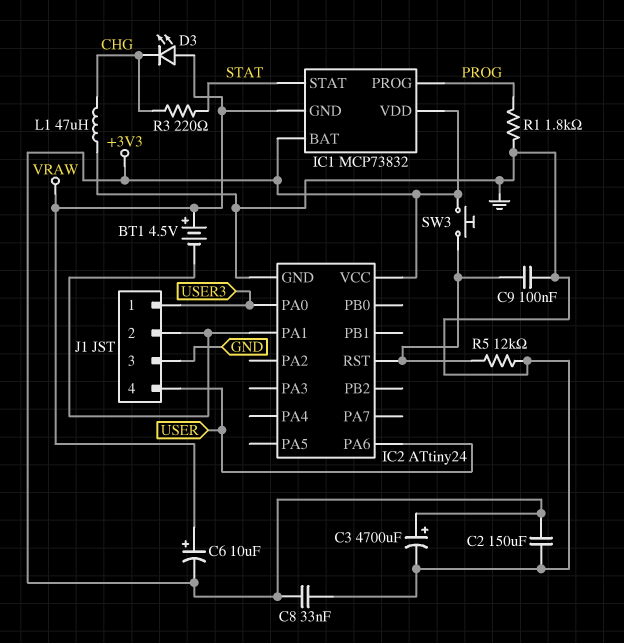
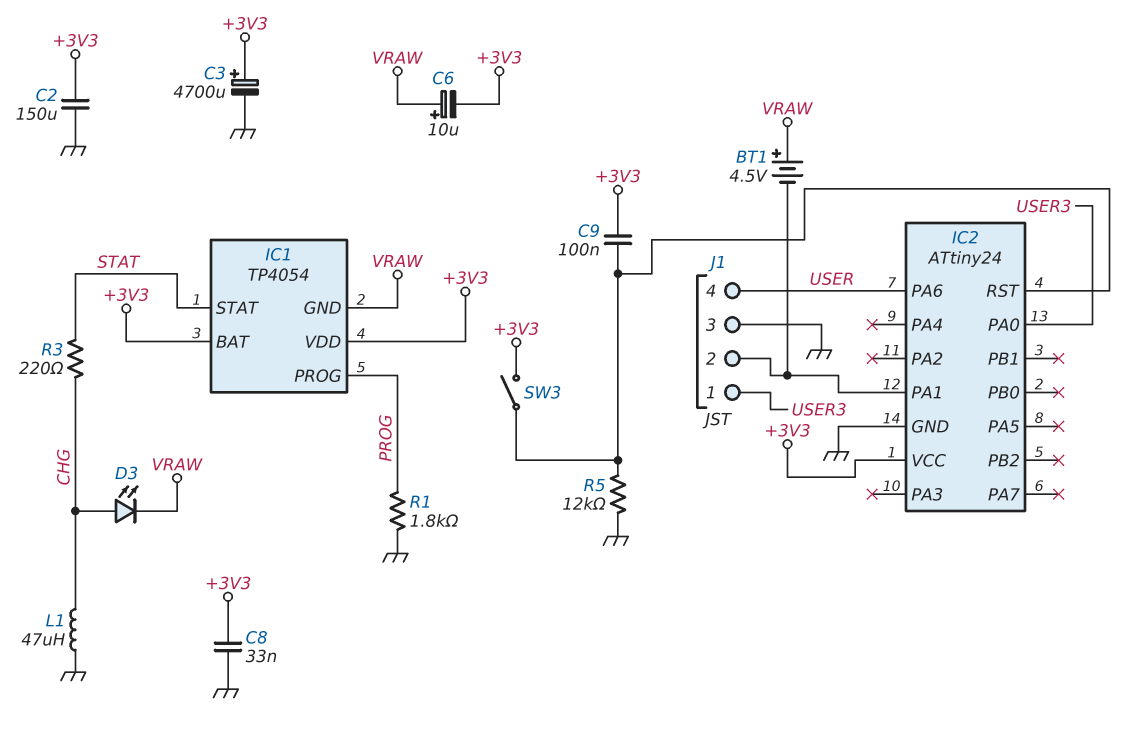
C9: 100nF (GND, IC2/RST) -> 100nF (+3V3, IC2/RST)
D3: LED (A VRAW, K CHG) -> LED (A CHG, K VRAW)
IC1: MCP73832 -> TP4054
SW3: button (+3V3, IC2/RST) -> switch (+3V3, IC2/RST)

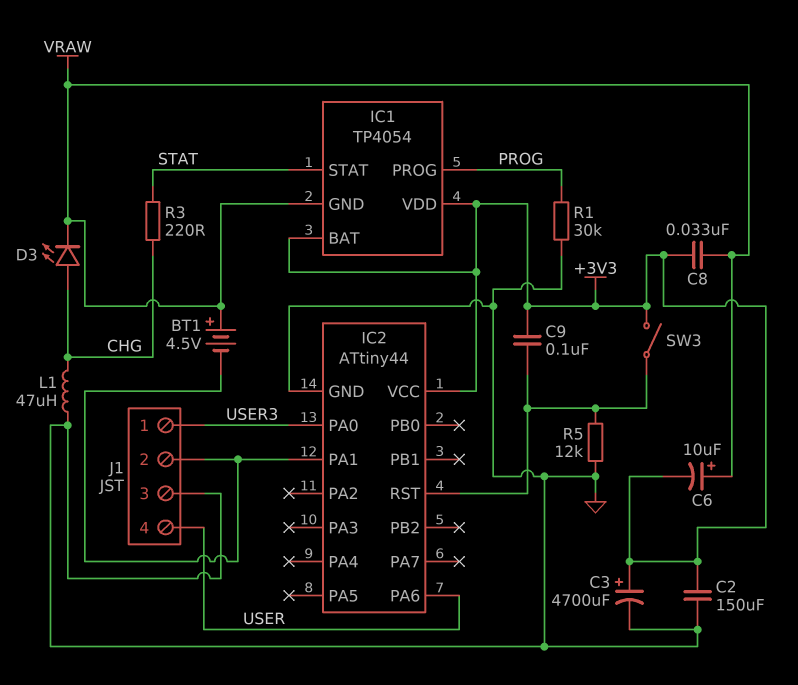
C8: 33nF (+3V3, GND) -> 33nF (+3V3, VRAW)
IC2: ATtiny24 -> ATtiny44
R1: 1.8k (GND, PROG) -> 30k (GND, PROG)

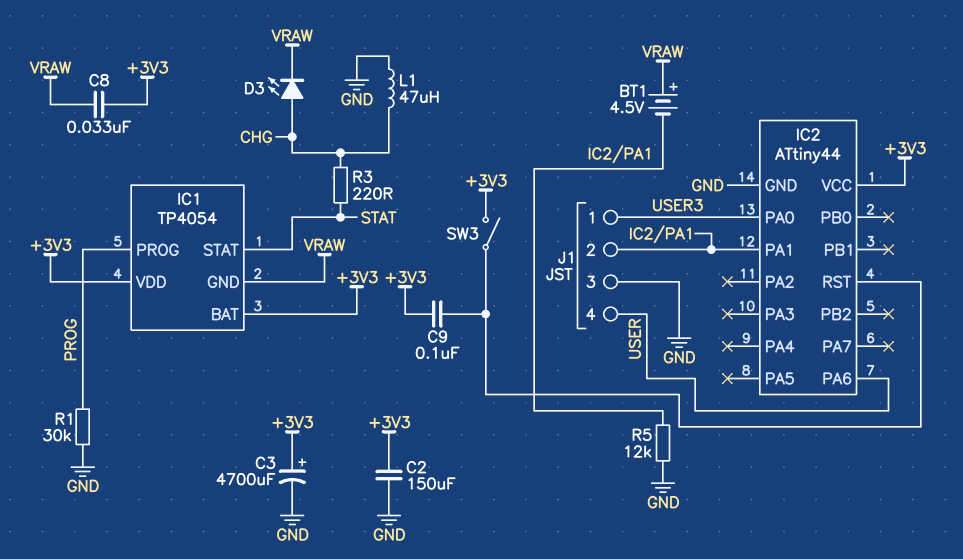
C6: 10uF (plus VRAW, minus +3V3) -> none
R5: 12k (GND, IC2/RST) -> 12k (GND, IC2/PA1)

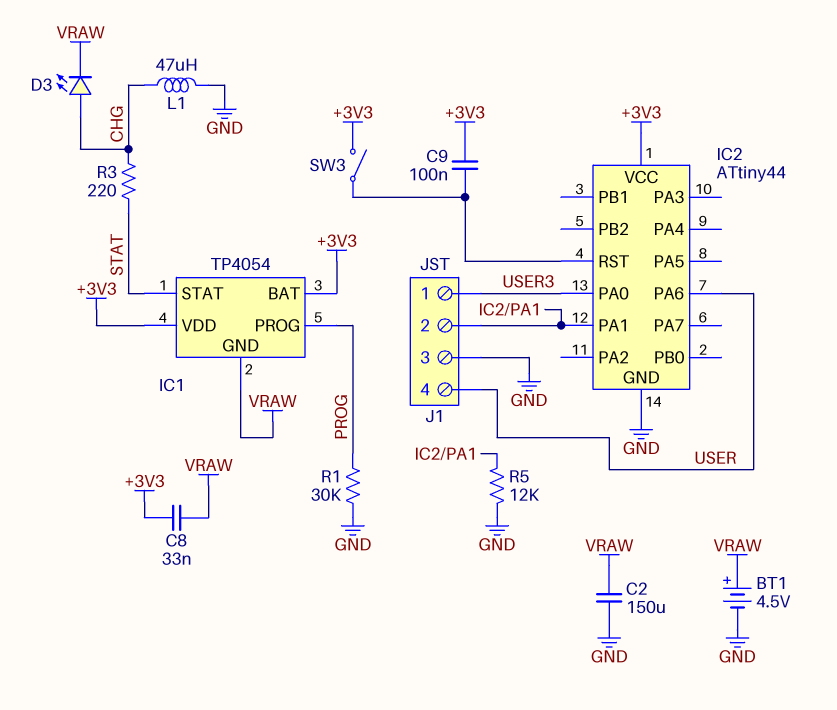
BT1: 4.5V (plus VRAW, minus IC2/PA1) -> 4.5V (plus VRAW, minus GND)
C2: 150uF (+3V3, GND) -> 150uF (GND, VRAW)
C3: 4700uF (plus +3V3, minus GND) -> none

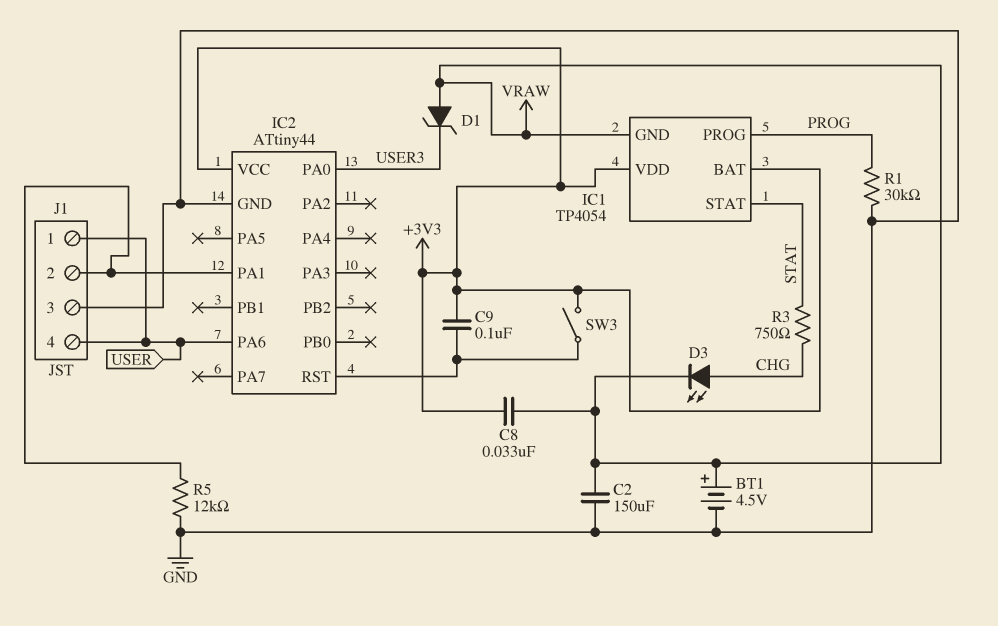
D1: none -> zener (A VRAW, K USER3)
J1 pin 1: USER3 -> USER
L1: 47uH (CHG, GND) -> none
R3: 220 (CHG, STAT) -> 750 (CHG, STAT)

